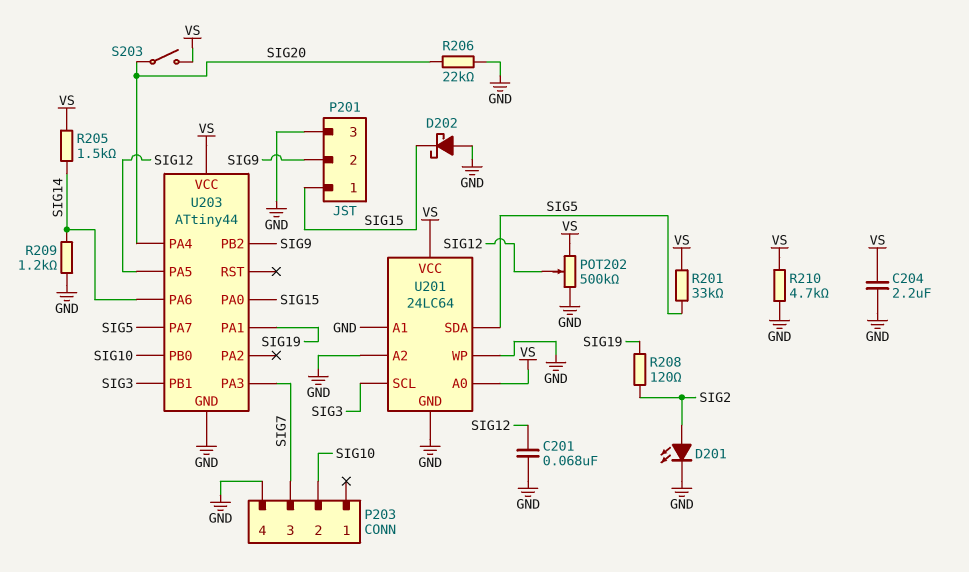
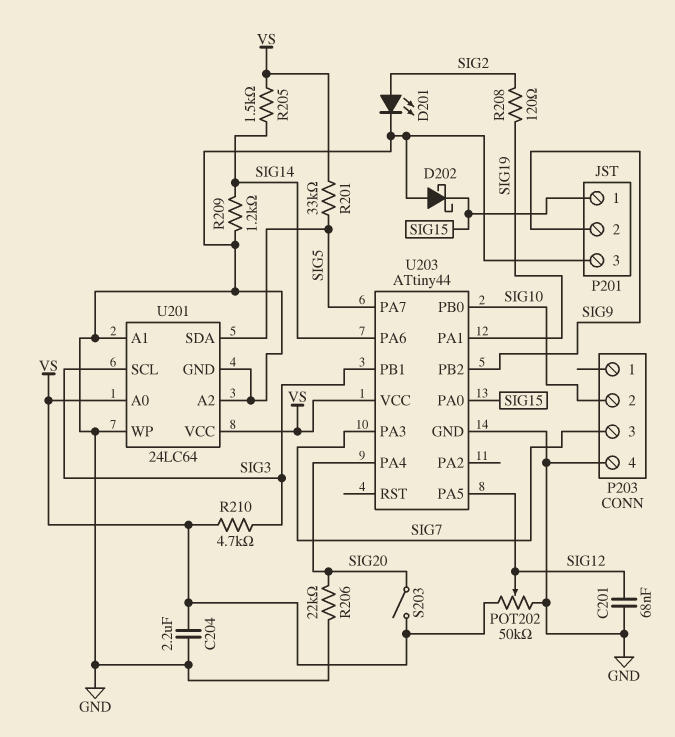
POT202: 500k (GND, VS, wiper SIG12) -> 50k (GND, VS, wiper SIG12)
R210: 4.7k (GND, VS) -> 4.7k (SIG3, VS)

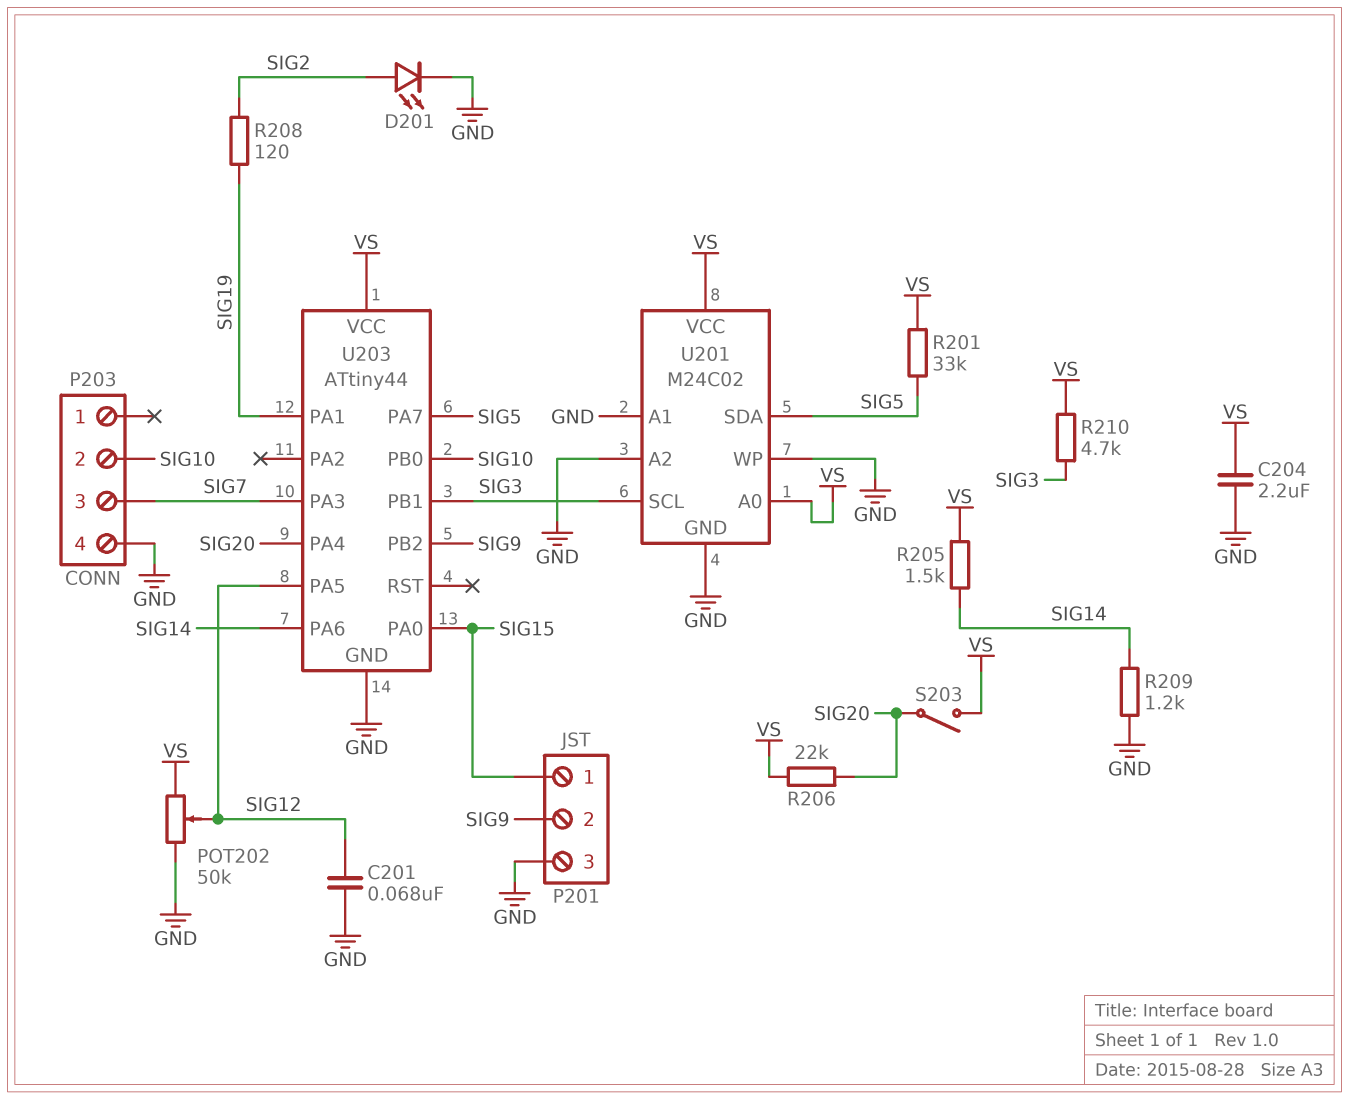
D202: schottky (A GND, K SIG15) -> none
R206: 22k (GND, SIG20) -> 22k (SIG20, VS)
U201: 24LC64 -> M24C02

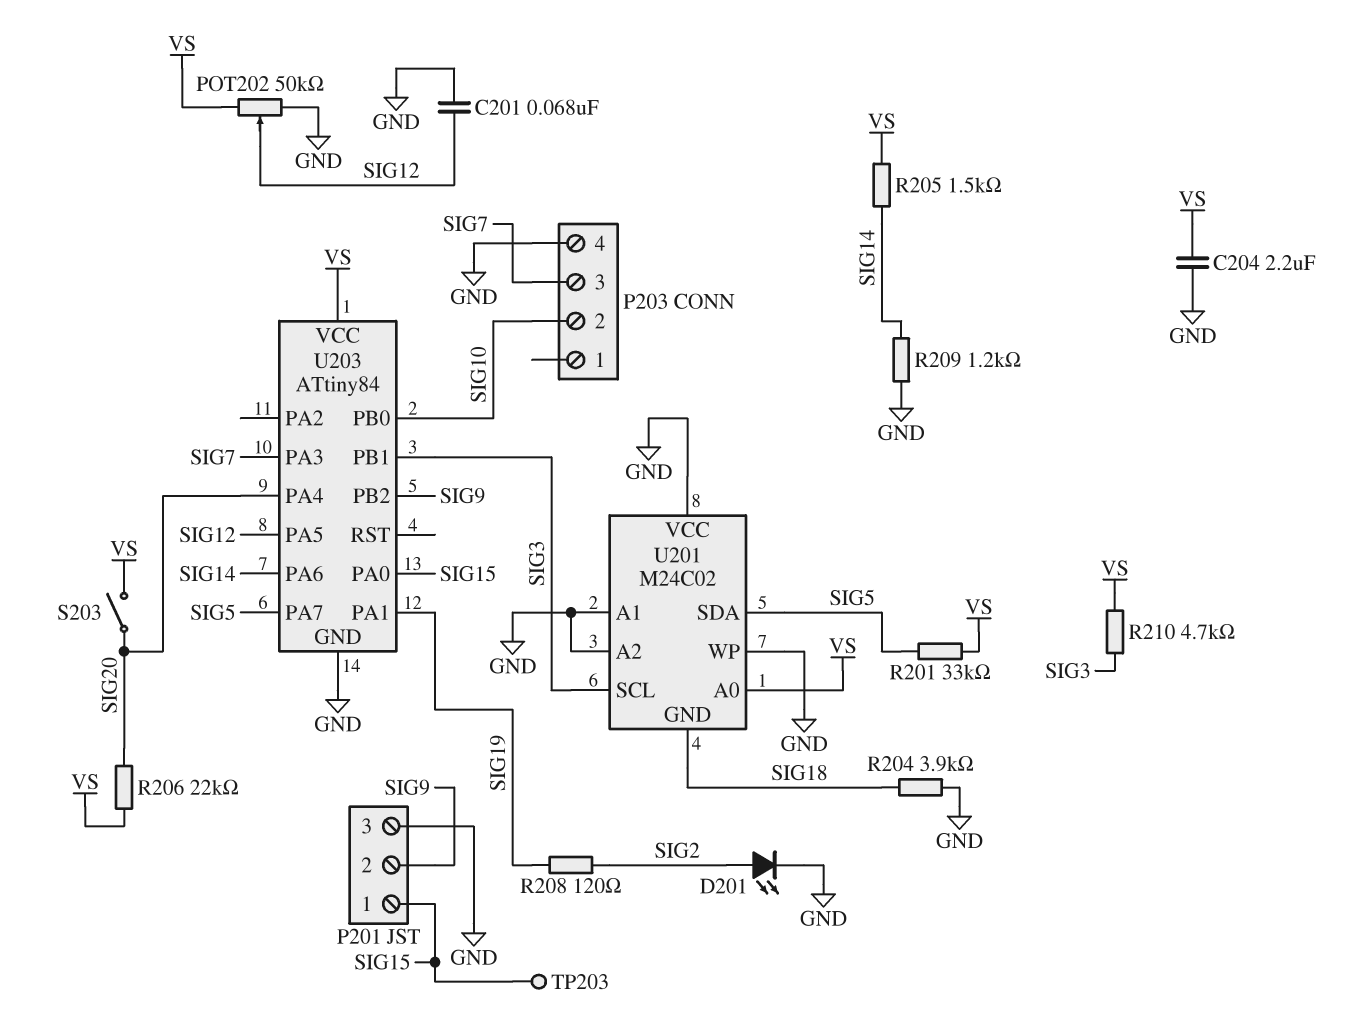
R204: none -> 3.9k (GND, SIG18)
TP203: none -> test point (SIG15)
U201 pin GND: GND -> SIG18
U201 pin VCC: VS -> GND
U203: ATtiny44 -> ATtiny84

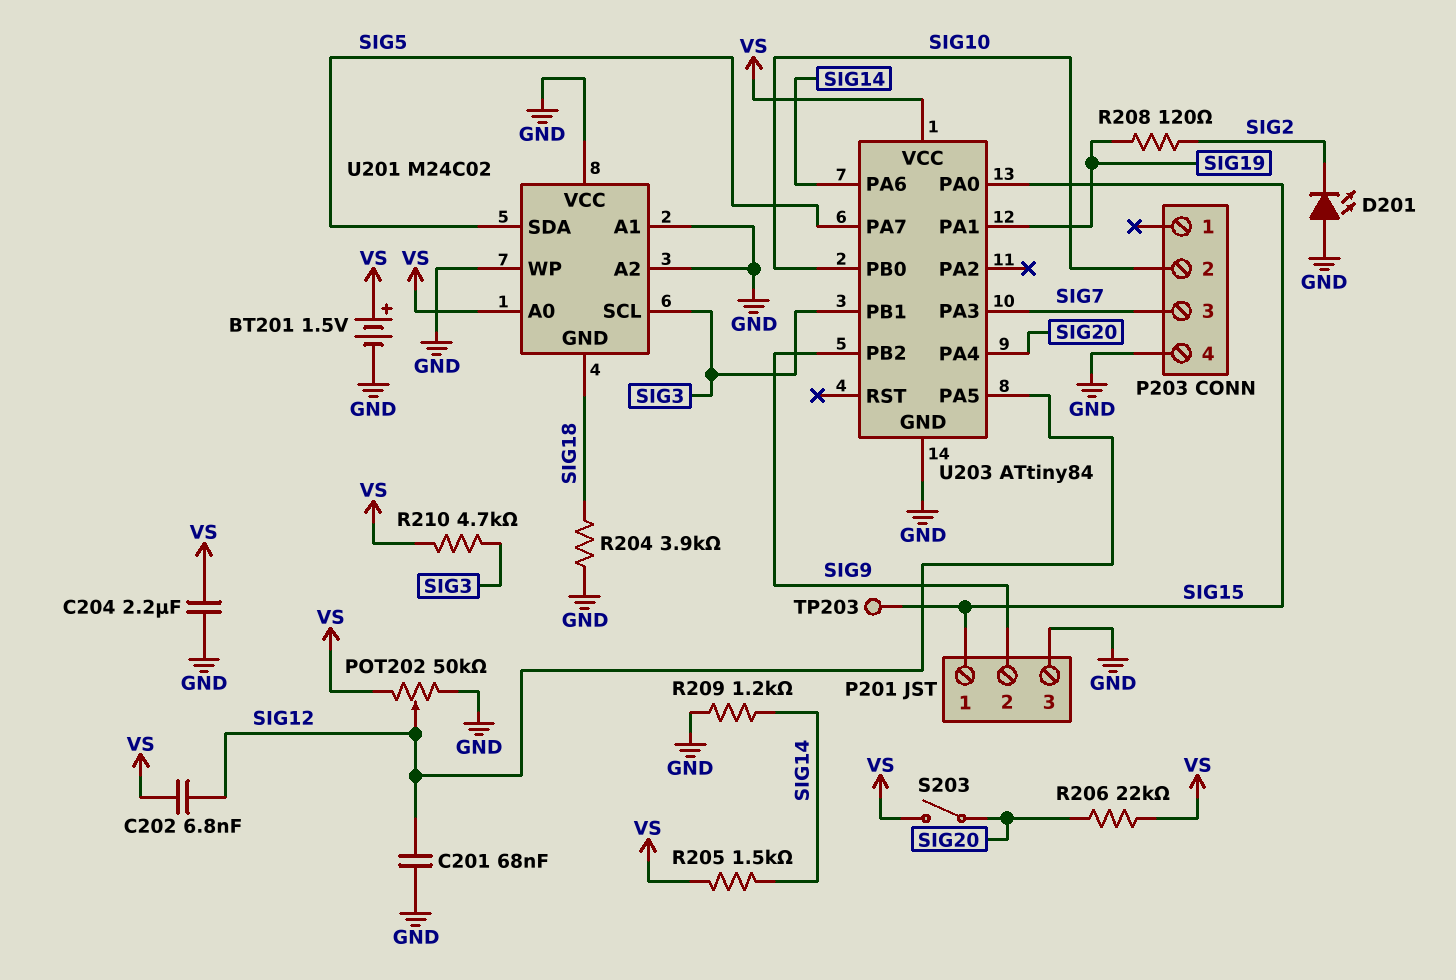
BT201: none -> 1.5V (plus VS, minus GND)
C202: none -> 6.8nF (SIG12, VS)
D201: LED (A SIG2, K GND) -> LED (A GND, K SIG2)
R201: 33k (SIG5, VS) -> none

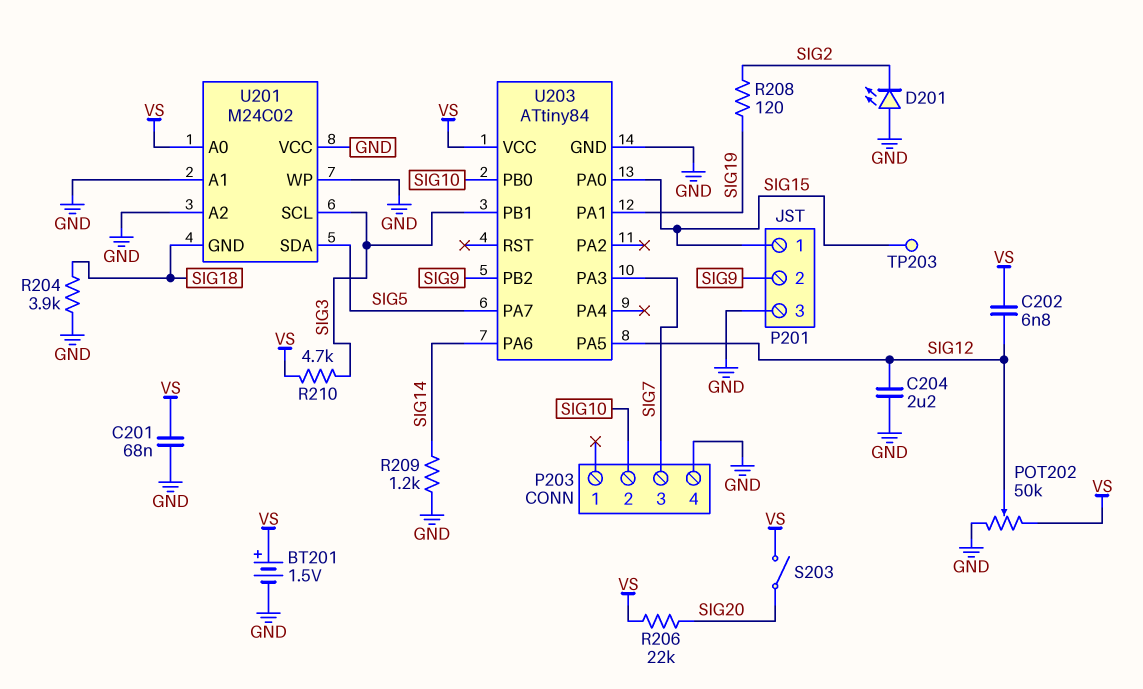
C201: 68nF (GND, SIG12) -> 68nF (GND, VS)
C204: 2.2uF (GND, VS) -> 2.2uF (GND, SIG12)
R205: 1.5k (SIG14, VS) -> none
U203 pin PA4: SIG20 -> none

